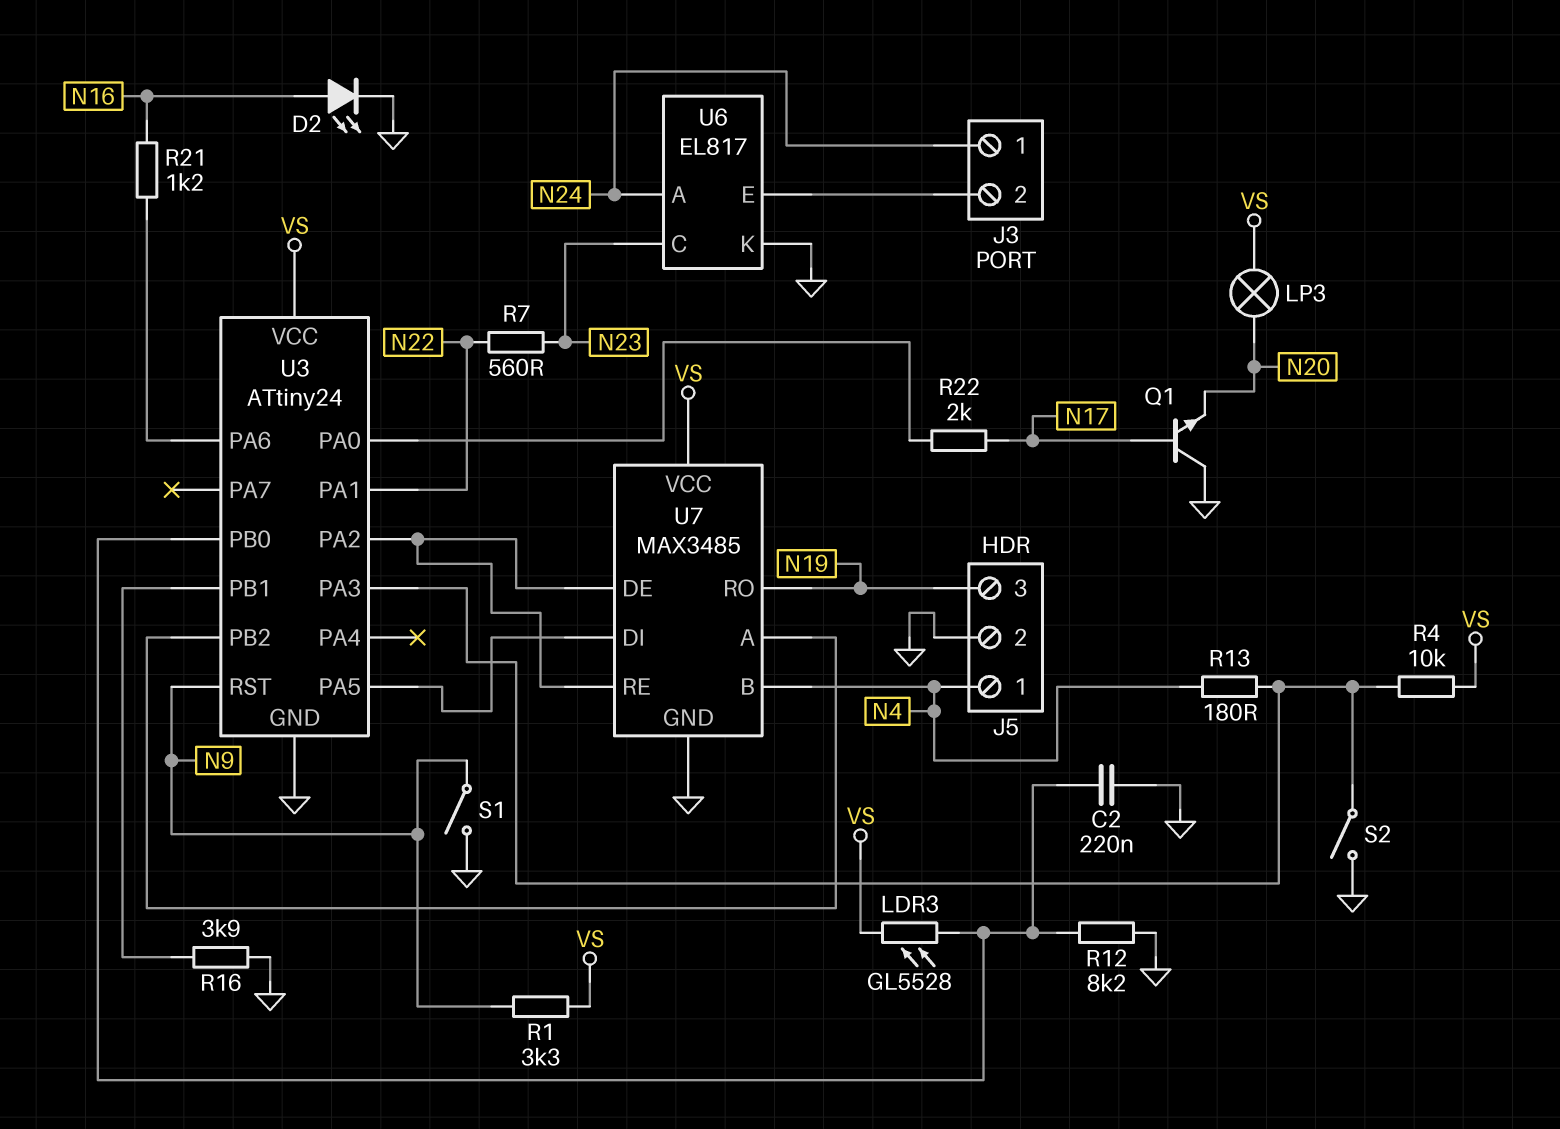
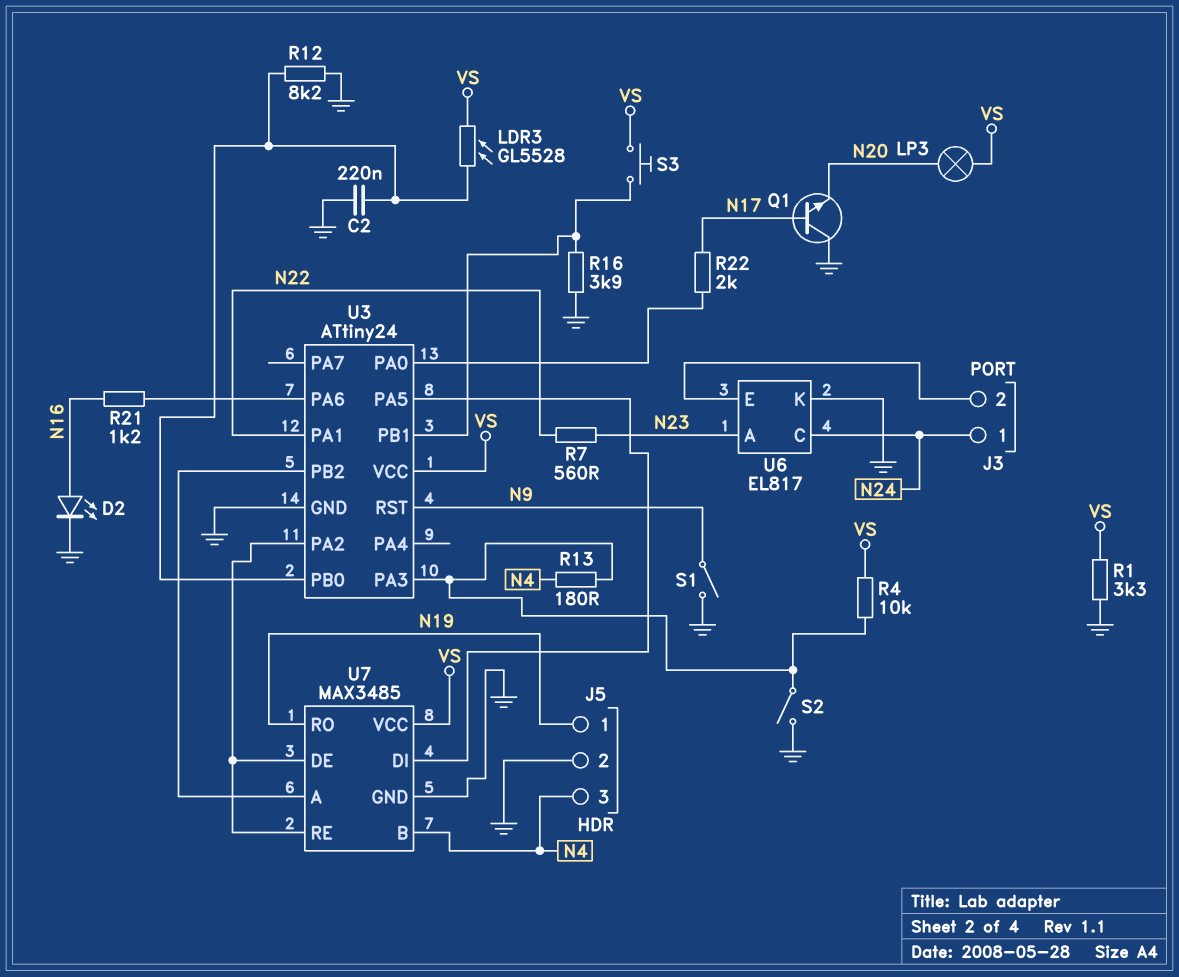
J5 pin 1: N4 -> N19
J5 pin 3: N19 -> N4
R1: 3.3k (N9, VS) -> 3.3k (GND, VS)
S3: none -> button (U3/PB1, VS)
U6 pin A: N24 -> N23
U6 pin C: N23 -> N24

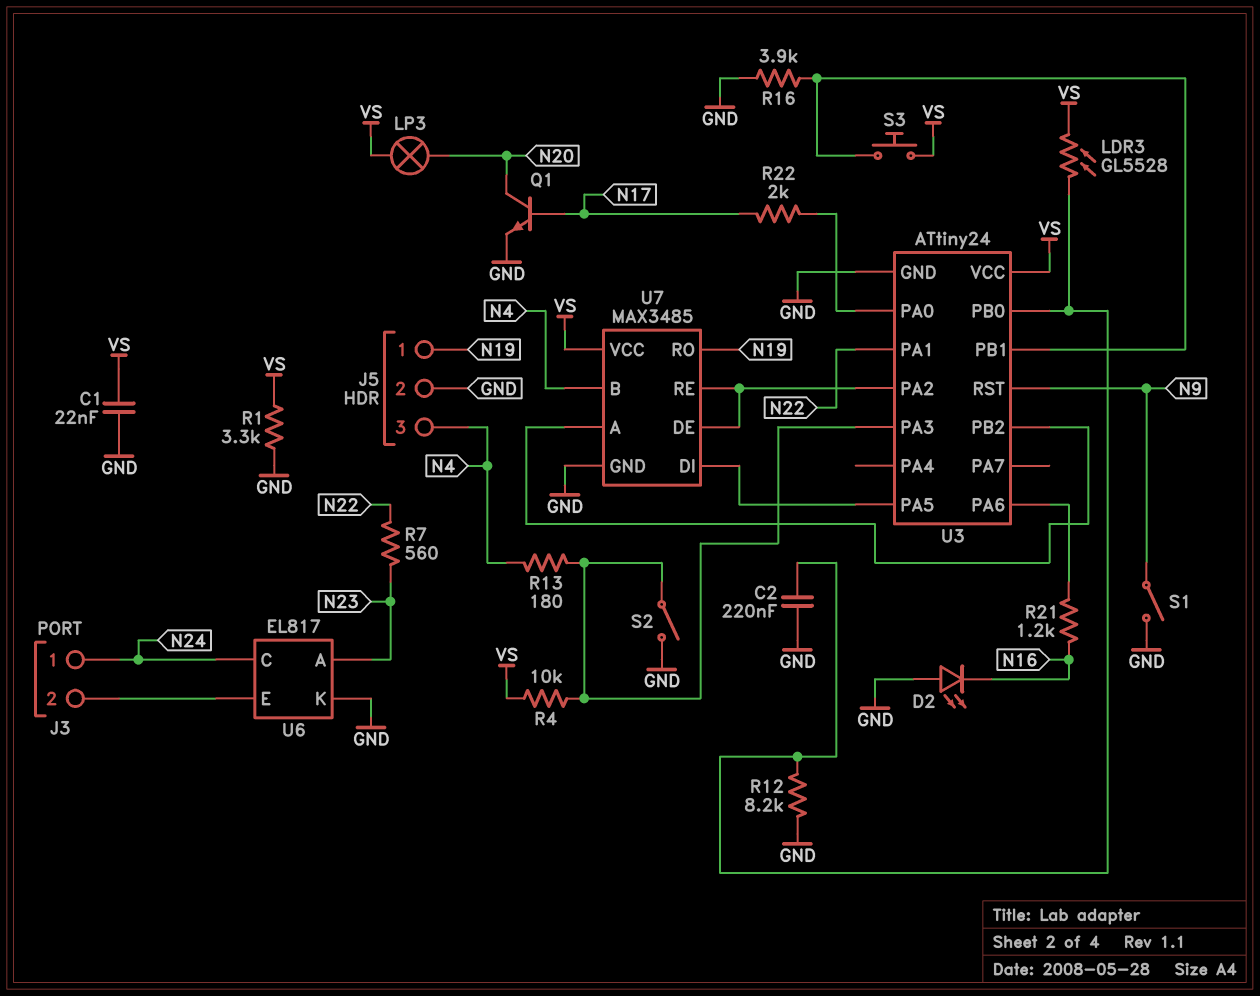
C1: none -> 22nF (GND, VS)
D2: LED (A N16, K GND) -> LED (A GND, K N16)
Q1: NPN (B N17, C GND, E N20) -> NPN (B N17, C N20, E GND)

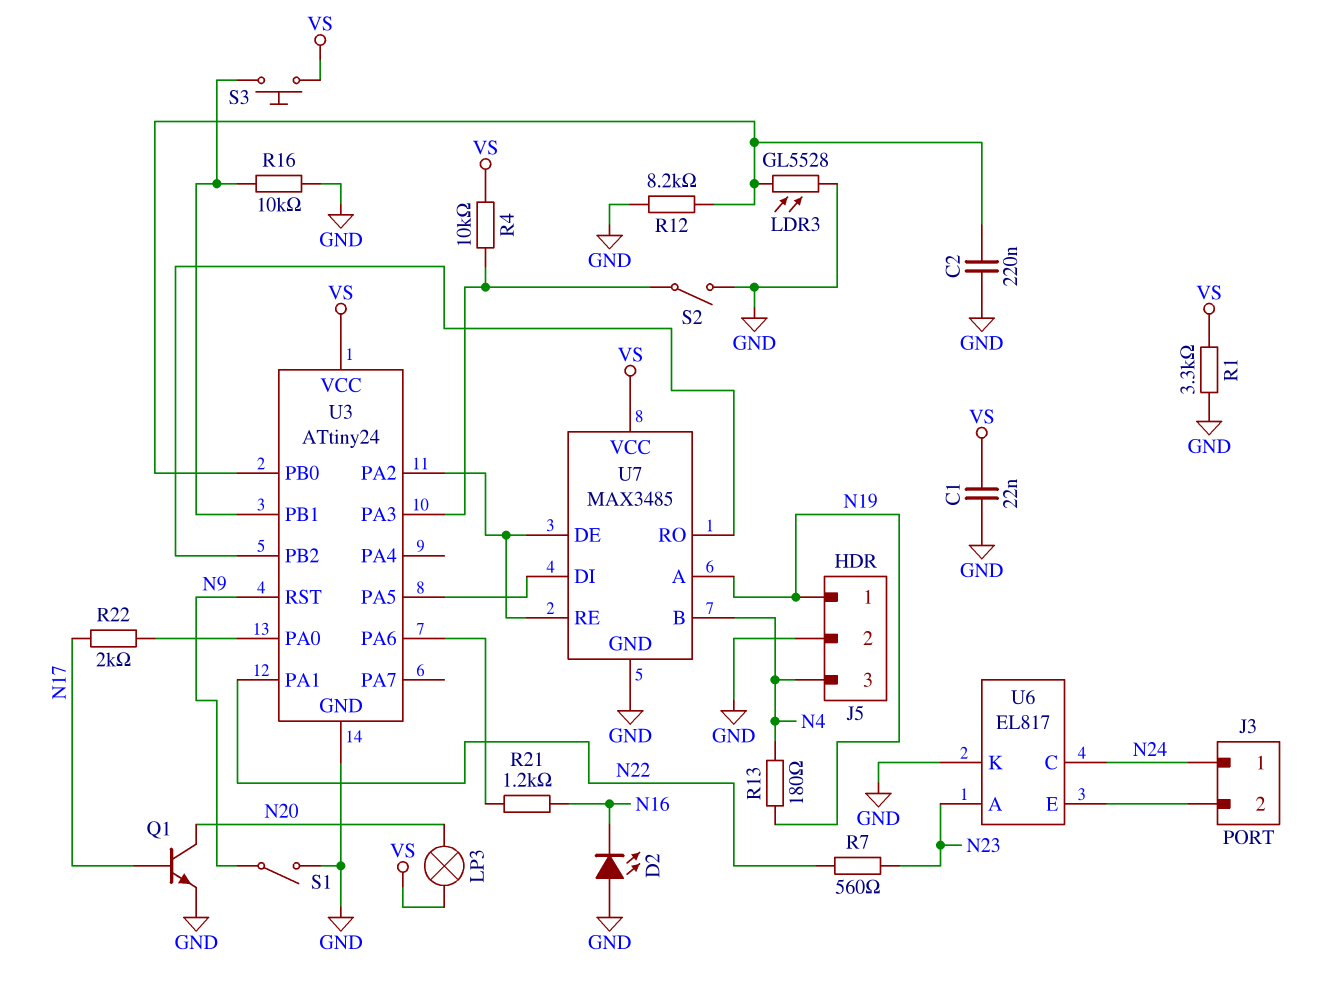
LDR3: GL5528 (U3/PB0, VS) -> GL5528 (GND, U3/PB0)
R13: 180 (N4, U3/PA3) -> 180 (N4, N19)
R16: 3.9k (GND, U3/PB1) -> 10k (GND, U3/PB1)
U7 pin A: U3/PB2 -> N19
U7 pin RO: N19 -> U3/PB2

